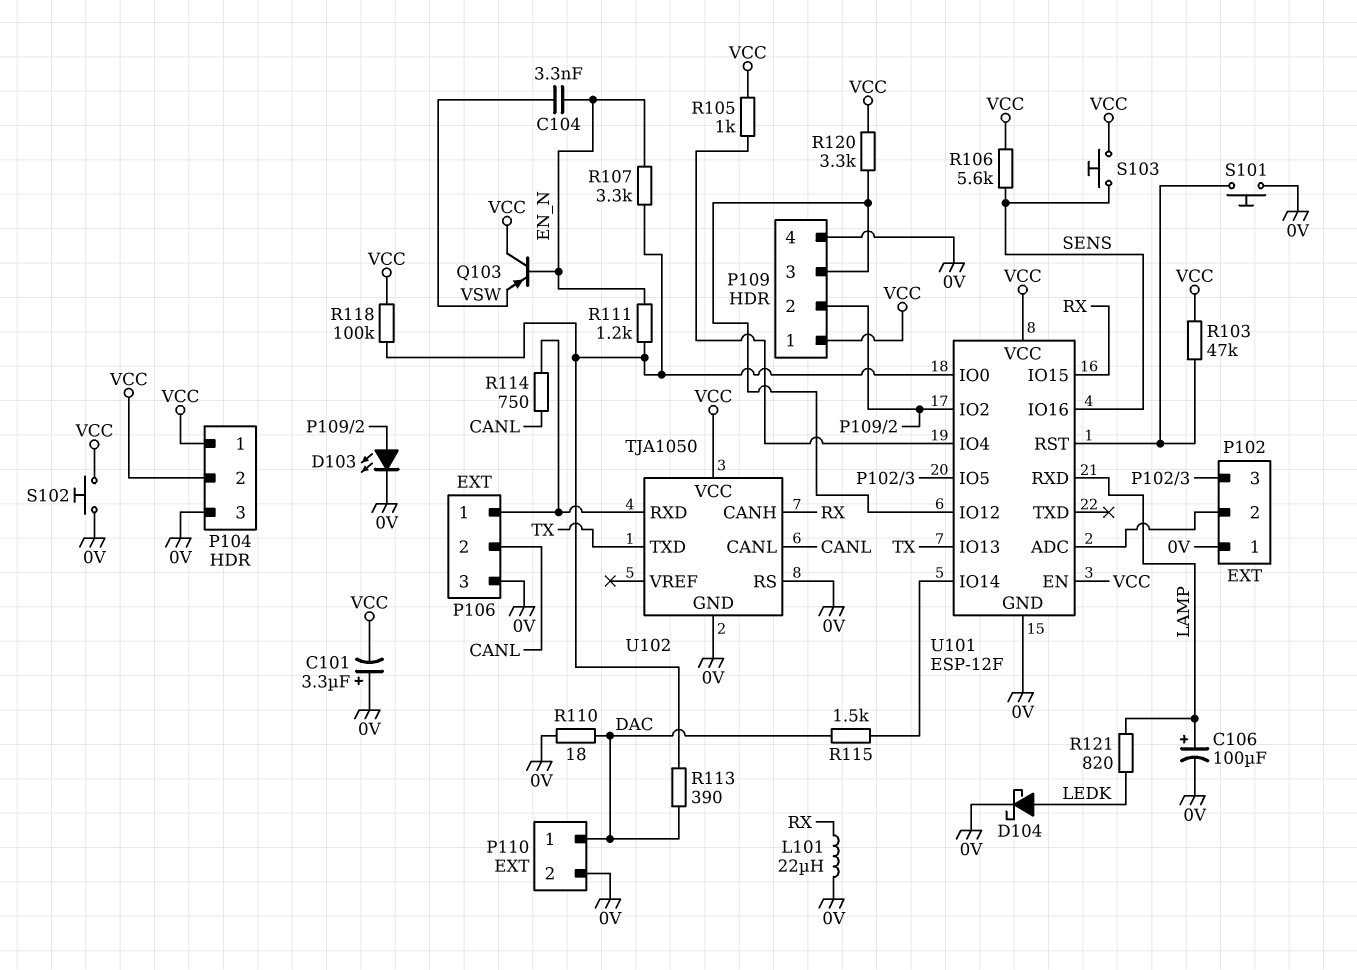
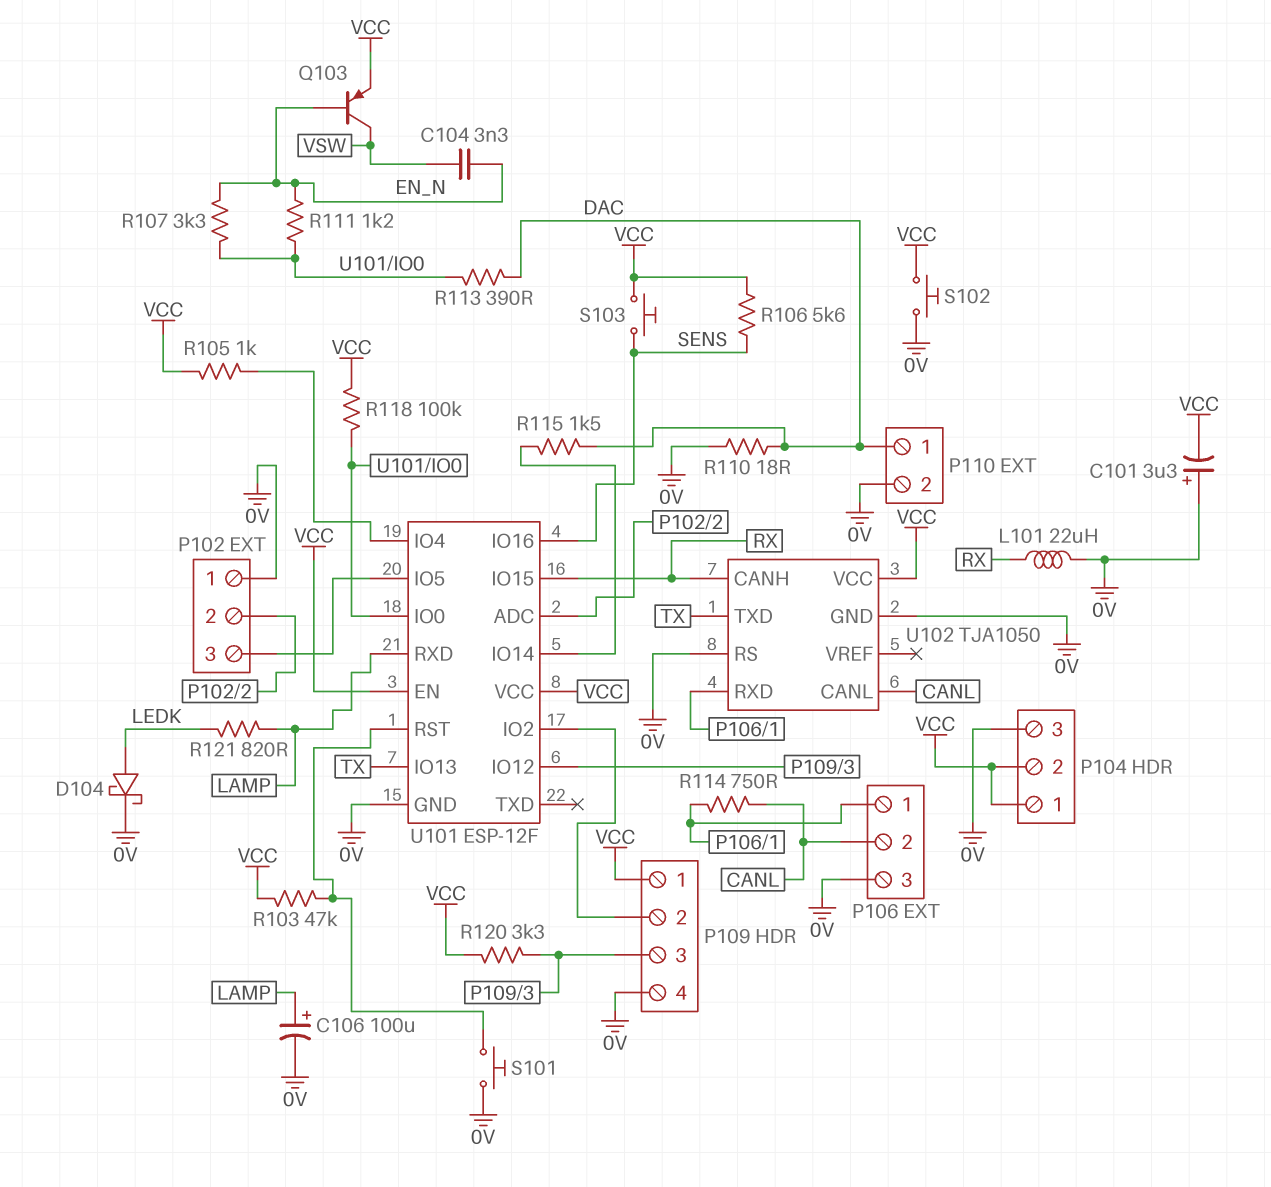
D103: LED (A P109/2, K 0V) -> none
Q103: PNP (B EN_N, C VCC, E VSW) -> PNP (B EN_N, C VSW, E VCC)

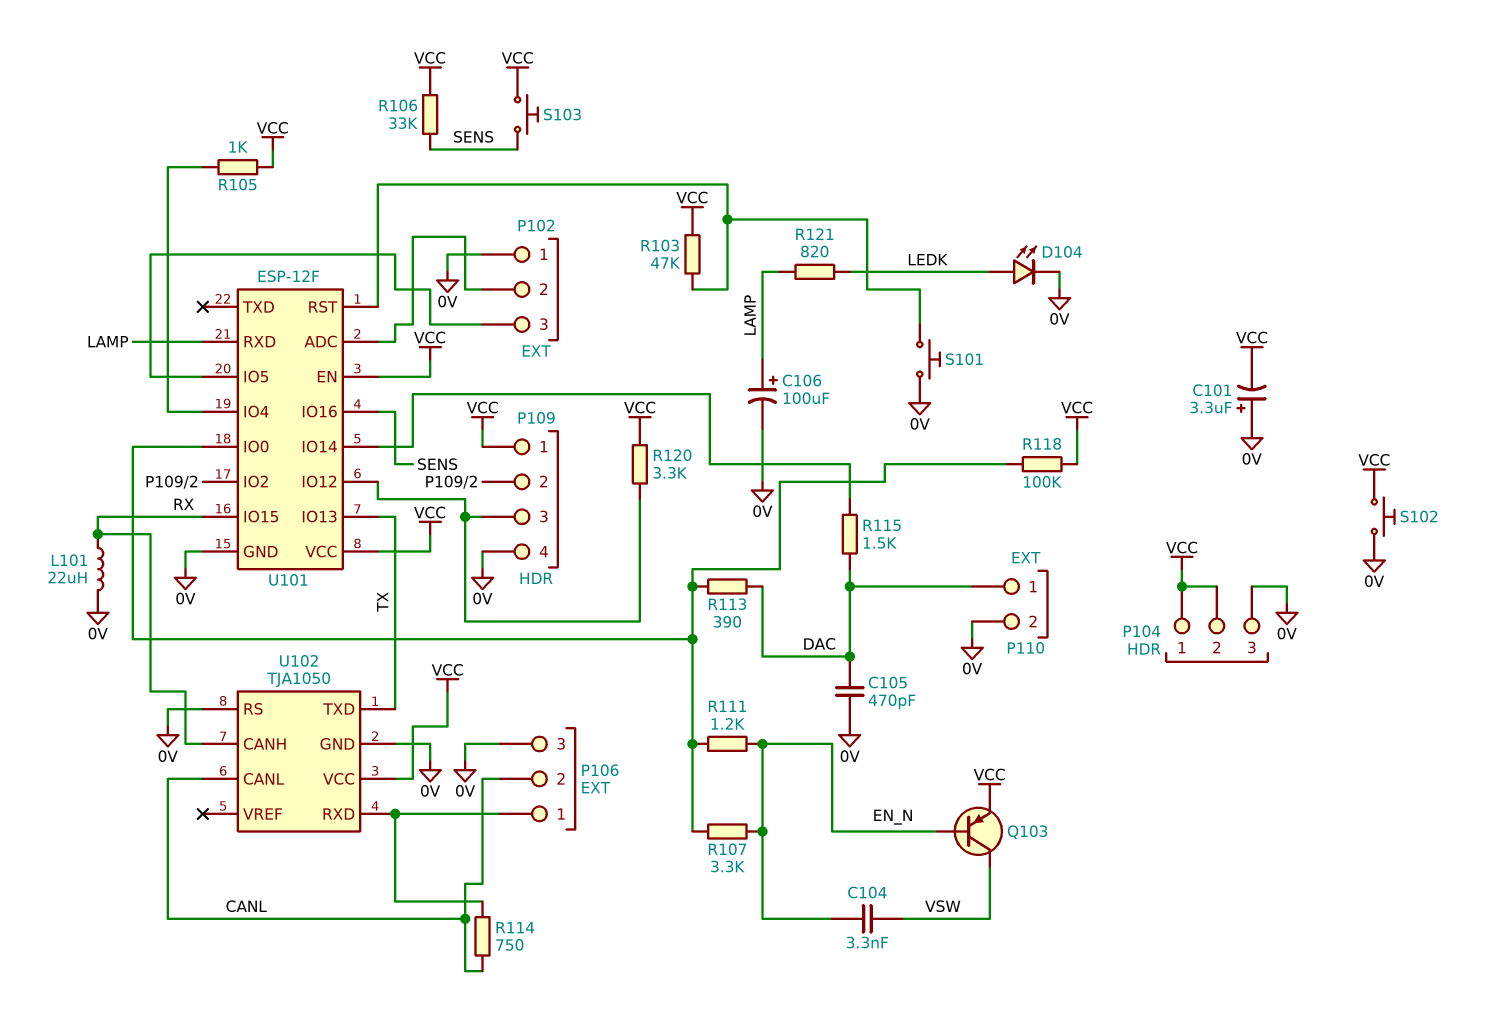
C105: none -> 470pF (0V, DAC)
D104: schottky (A LEDK, K 0V) -> LED (A LEDK, K 0V)
R106: 5.6k (SENS, VCC) -> 33k (SENS, VCC)
R110: 18 (0V, DAC) -> none

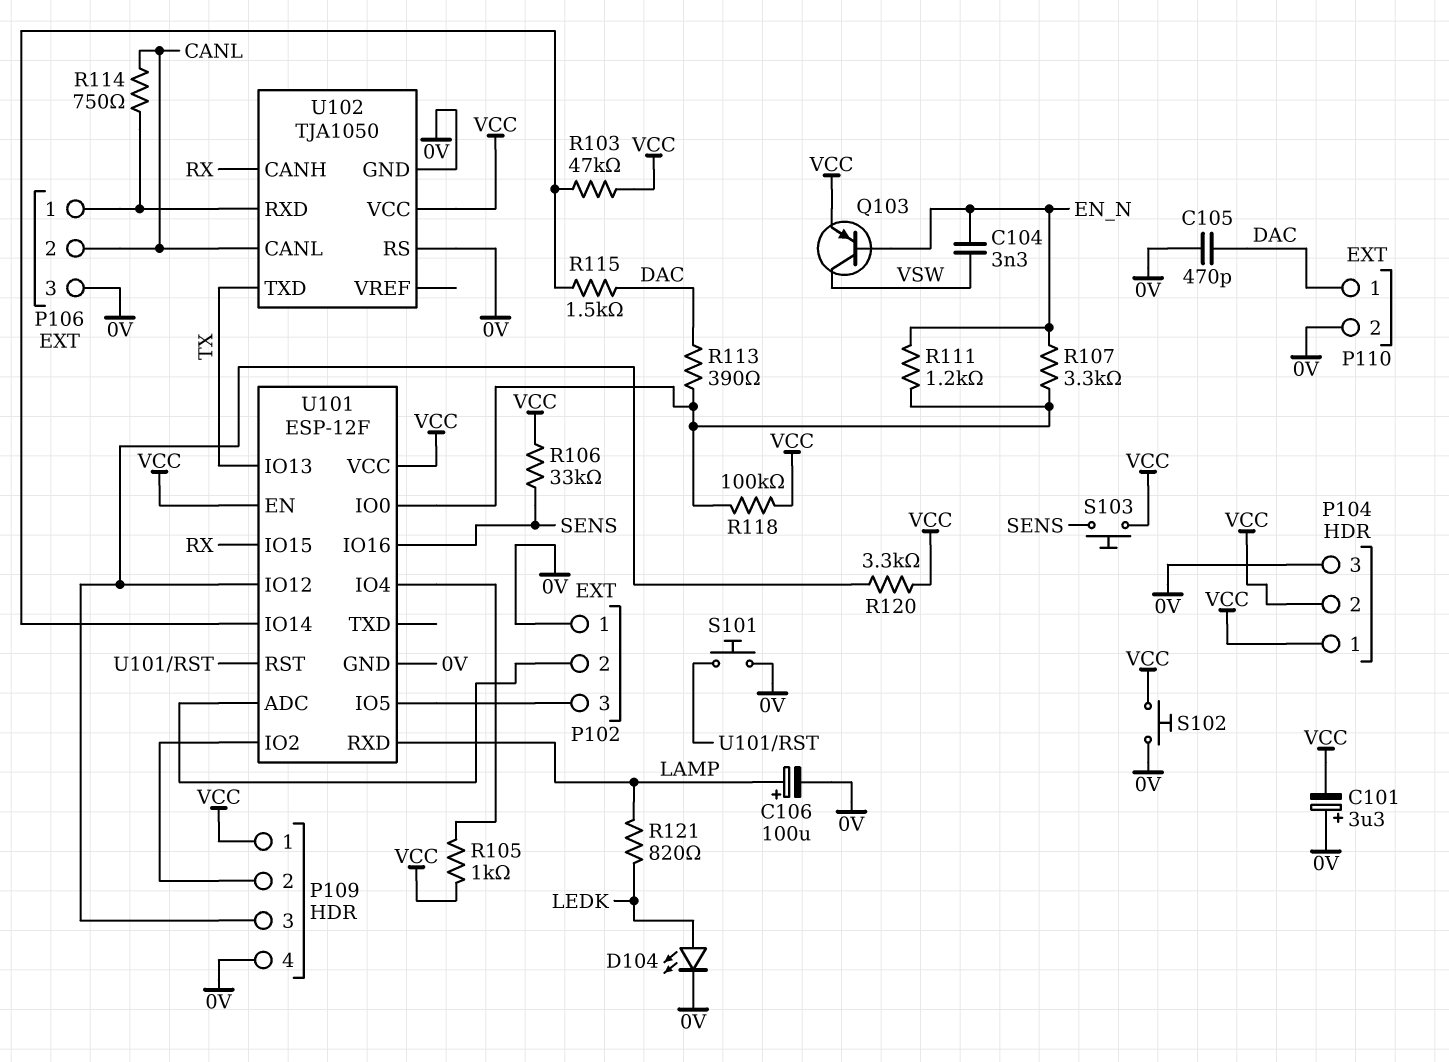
L101: 22uH (0V, RX) -> none
R103: 47k (U101/RST, VCC) -> 47k (U101/IO14, VCC)

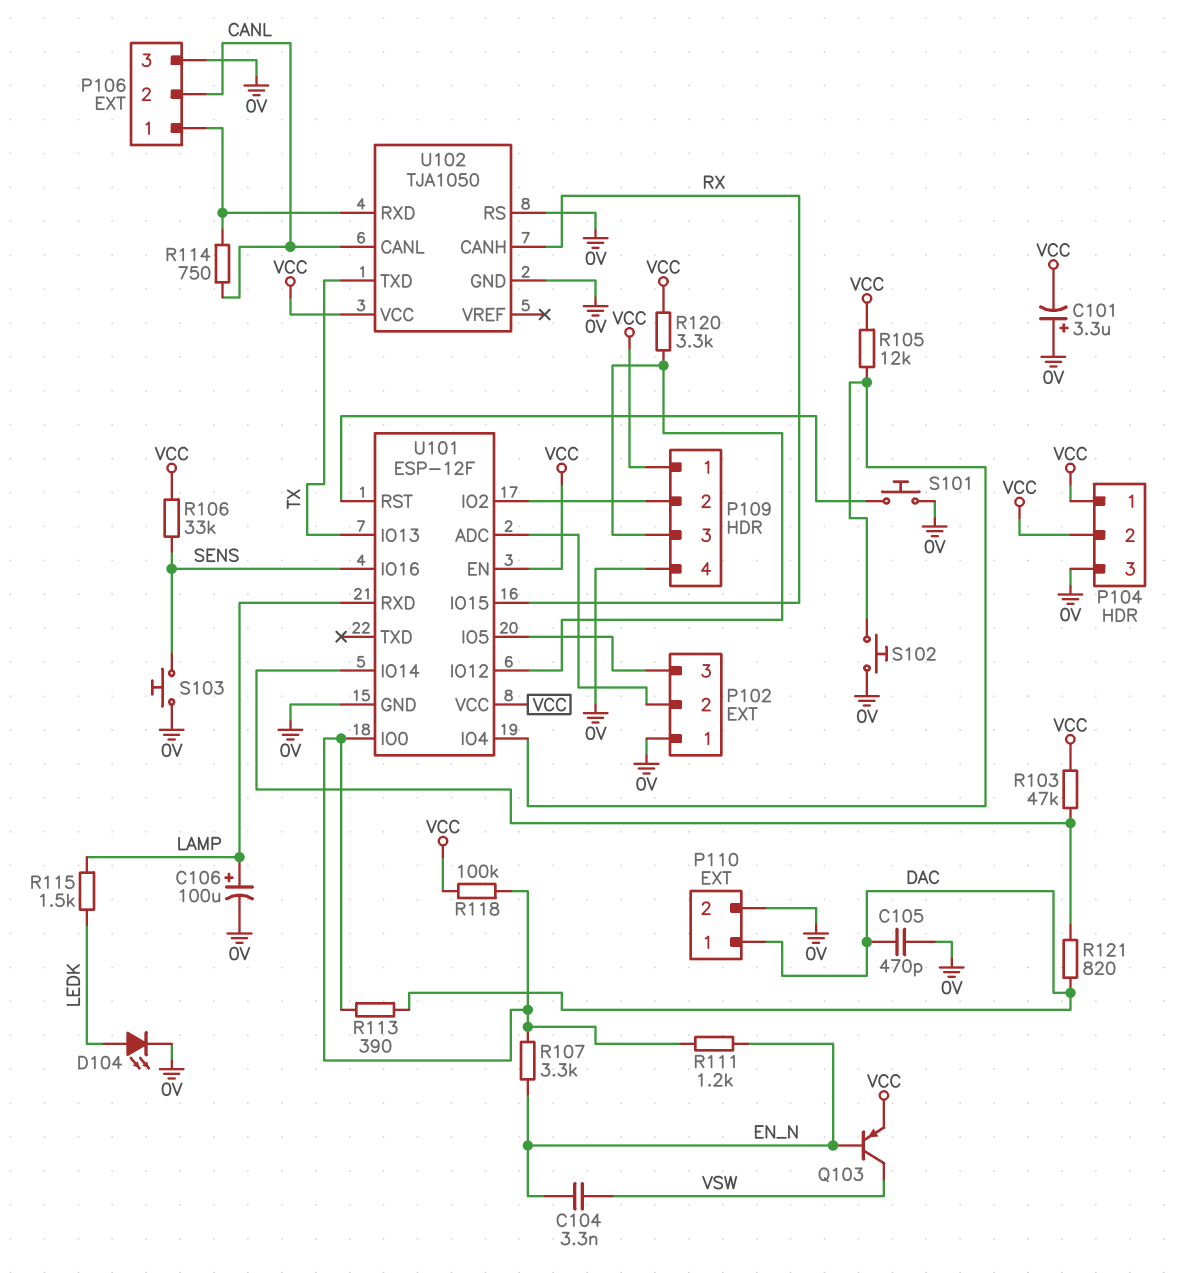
R105: 1k (U101/IO4, VCC) -> 12k (U101/IO4, VCC)
R115: 1.5k (DAC, U101/IO14) -> 1.5k (LAMP, LEDK)
R121: 820 (LAMP, LEDK) -> 820 (DAC, U101/IO14)
S102: button (0V, VCC) -> button (0V, U101/IO4)
S103: button (SENS, VCC) -> button (0V, SENS)

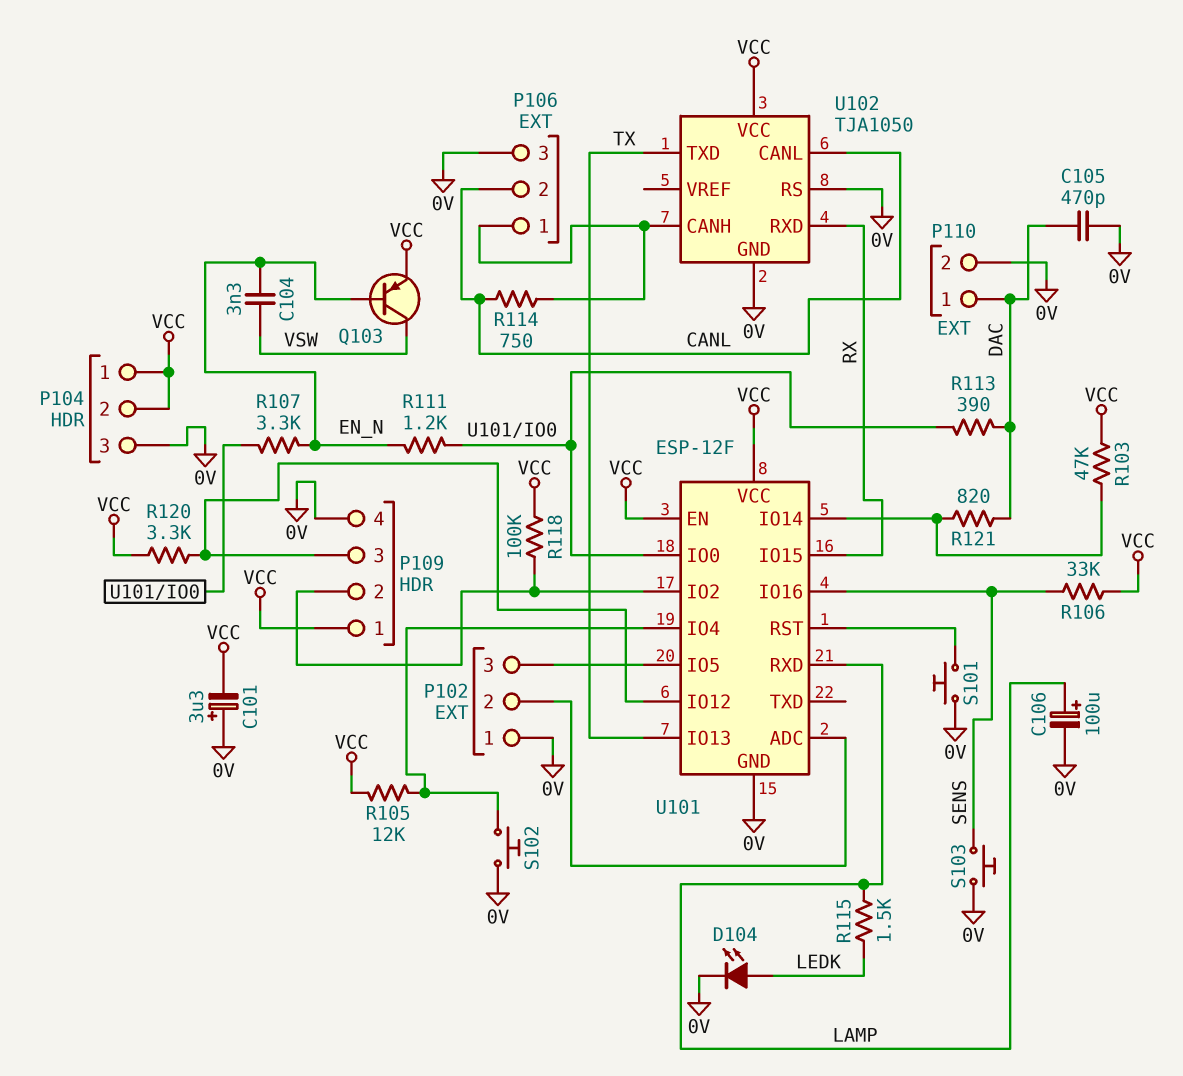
R118: 100k (U101/IO0, VCC) -> 100k (P109/2, VCC)
U102 pin CANH: RX -> P106/1
U102 pin RXD: P106/1 -> RX

